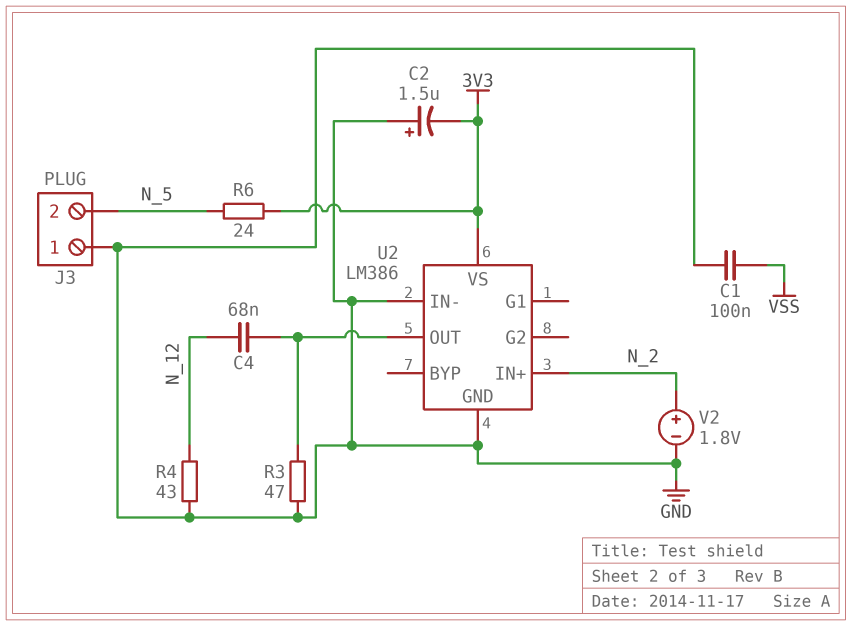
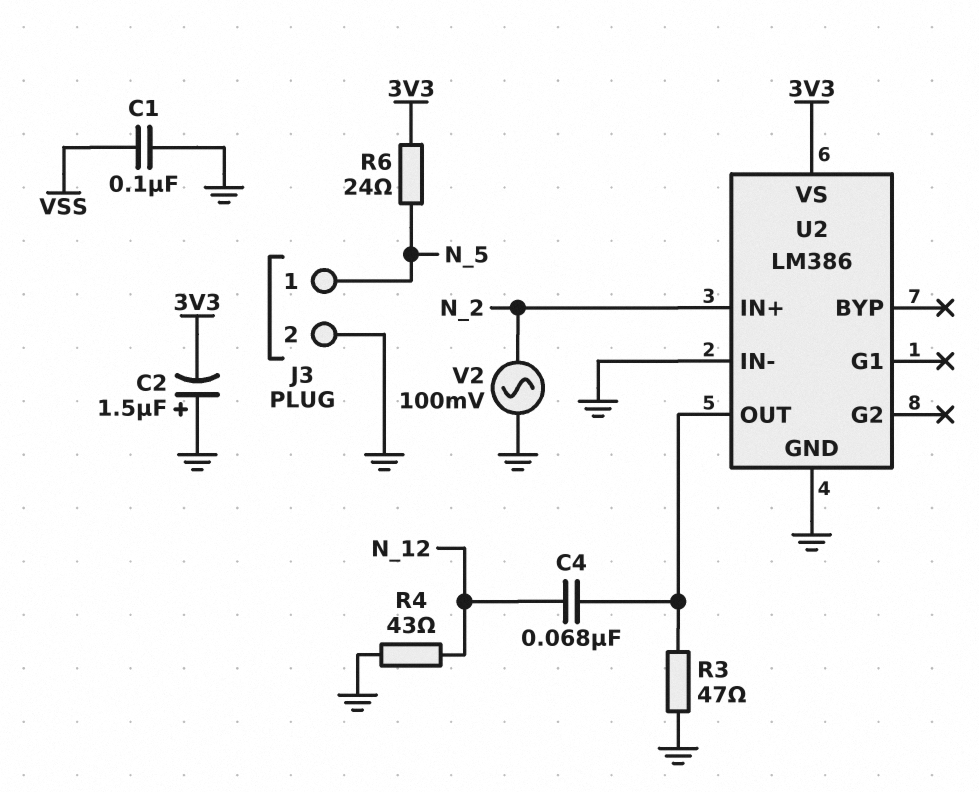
J3 pin 1: GND -> N_5
J3 pin 2: N_5 -> GND
V2: 1.8V (plus N_2, minus GND) -> AC 100mV (GND, N_2)

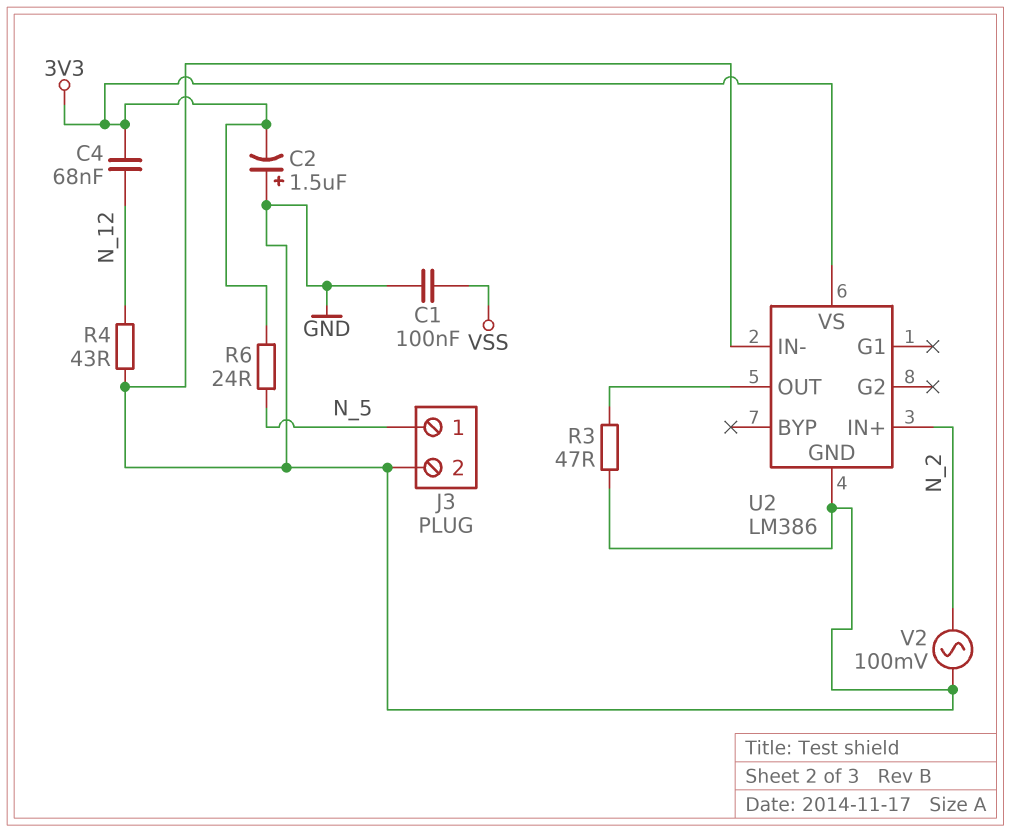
C4: 68nF (N_12, U2/OUT) -> 68nF (3V3, N_12)

